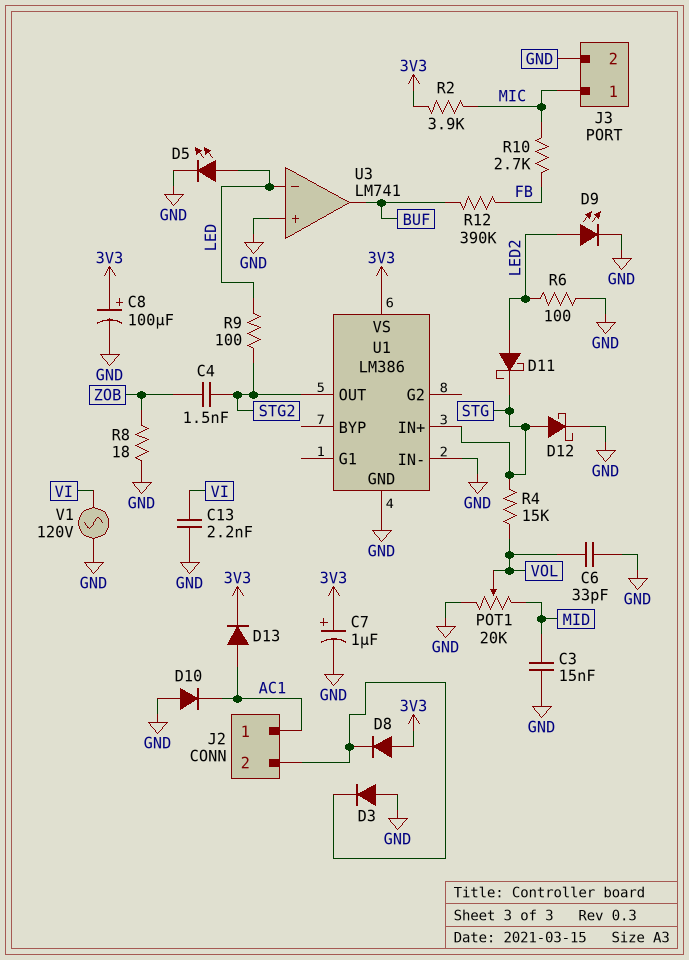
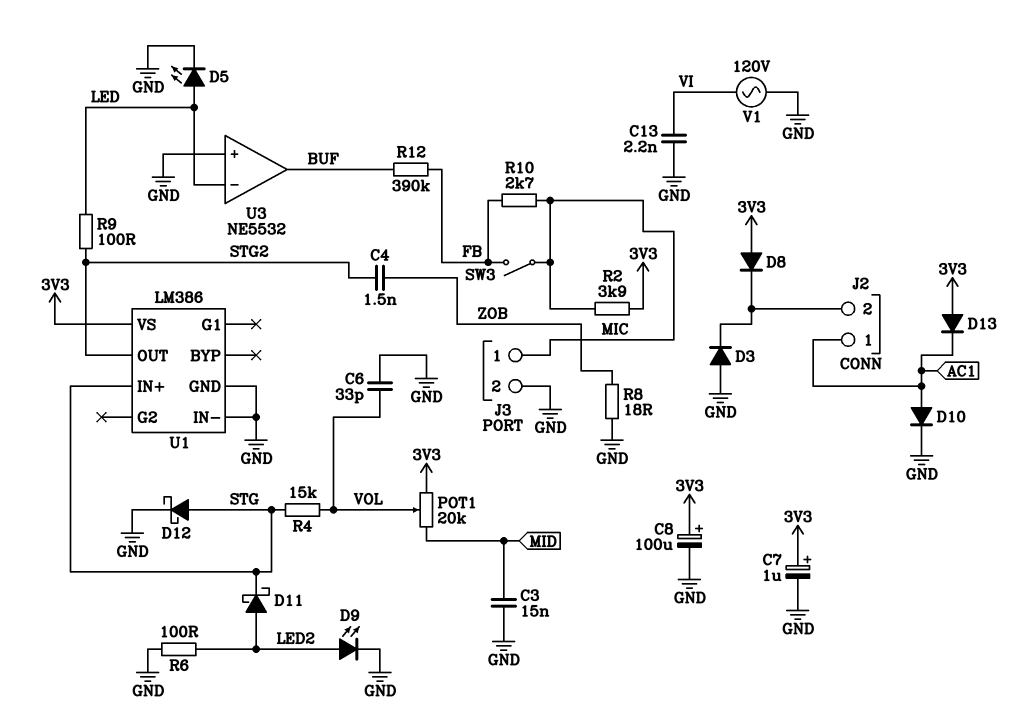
D10: diode (A GND, K AC1) -> diode (A AC1, K GND)
D13: diode (A AC1, K 3V3) -> diode (A 3V3, K AC1)
POT1: 20k (GND, MID, wiper VOL) -> 20k (3V3, MID, wiper VOL)
SW3: none -> switch (FB, MIC)
U3: LM741 -> NE5532

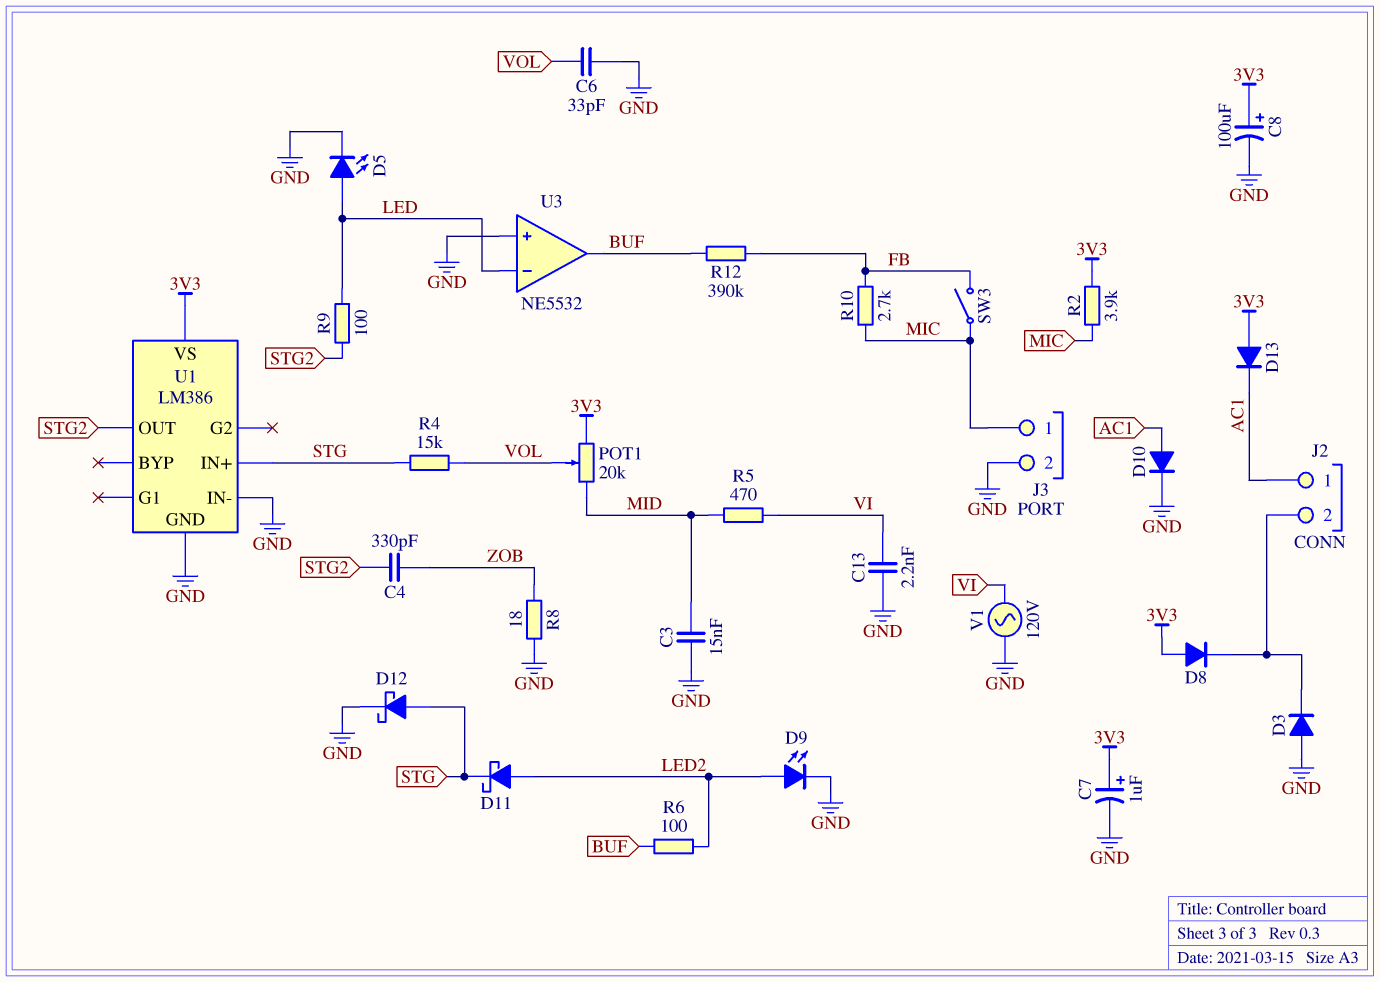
C4: 1.5nF (STG2, ZOB) -> 330pF (STG2, ZOB)
R5: none -> 470 (MID, VI)
R6: 100 (GND, LED2) -> 100 (BUF, LED2)

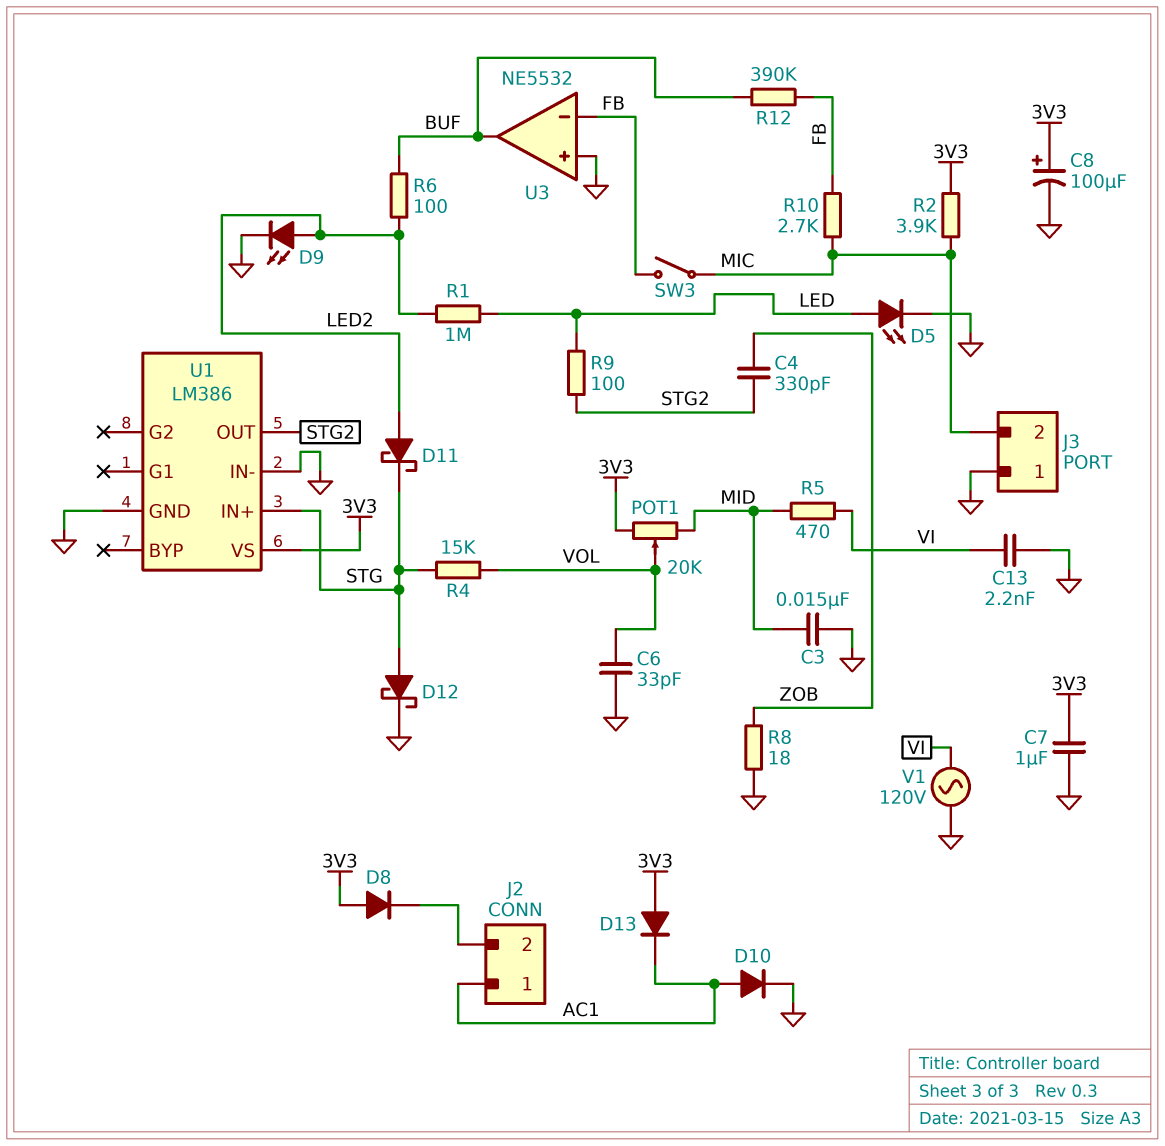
C7: 1uF (plus 3V3, minus GND) -> 1uF (3V3, GND)
D3: diode (A GND, K J2/2) -> none
J3 pin 1: MIC -> GND
J3 pin 2: GND -> MIC
R1: none -> 1M (LED, LED2)
U3 pin in-: LED -> FB

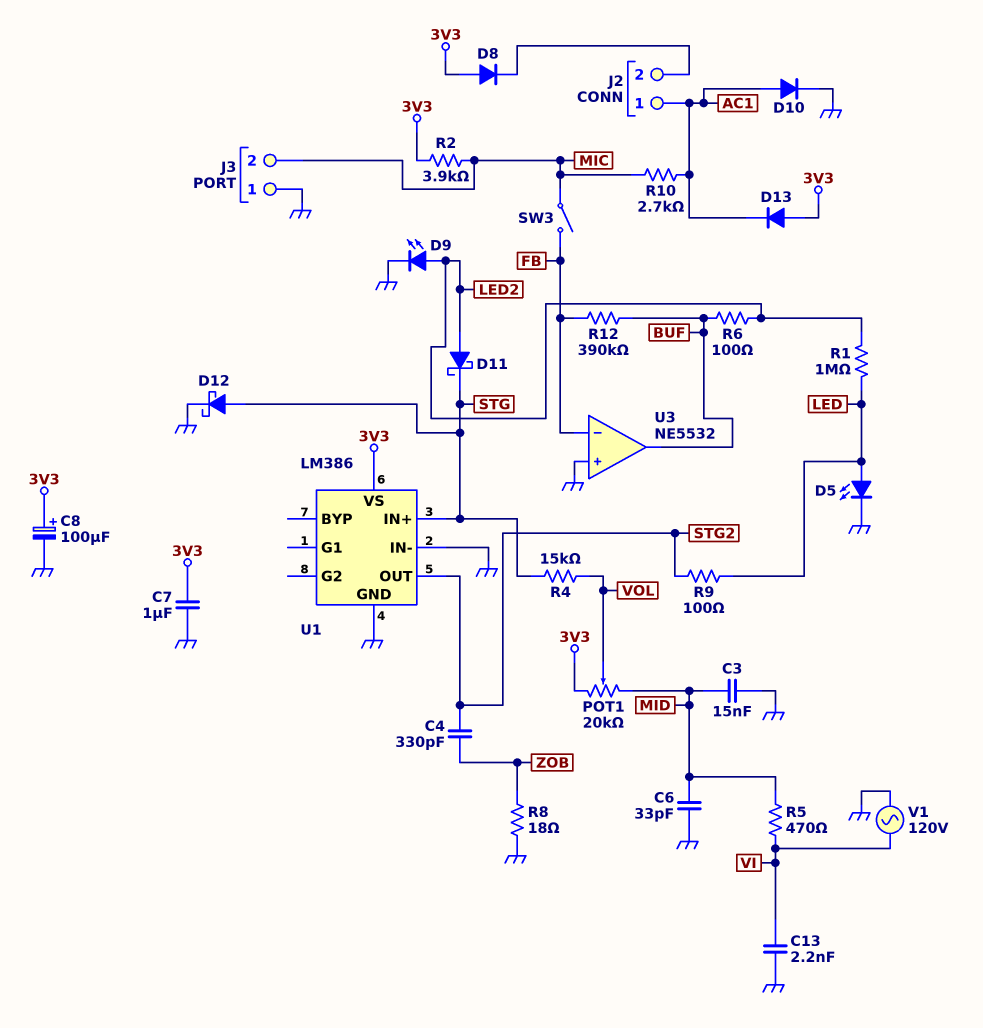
C6: 33pF (GND, VOL) -> 33pF (GND, MID)
R10: 2.7k (FB, MIC) -> 2.7k (AC1, MIC)

